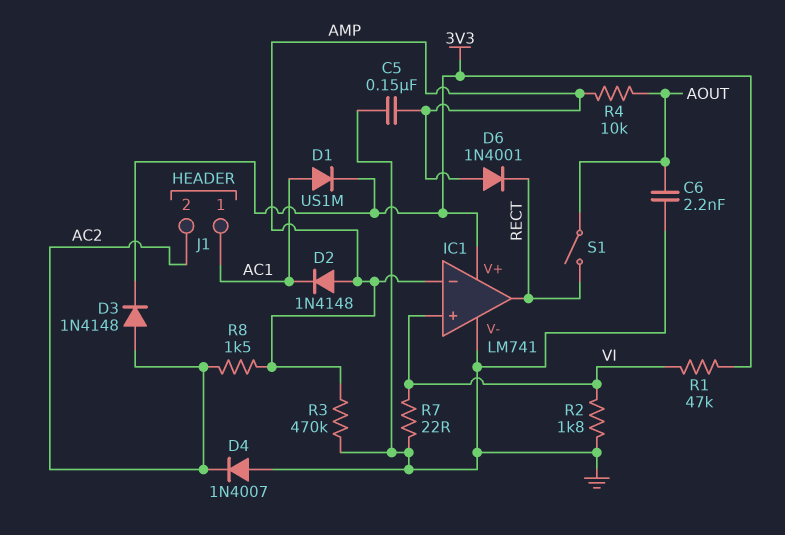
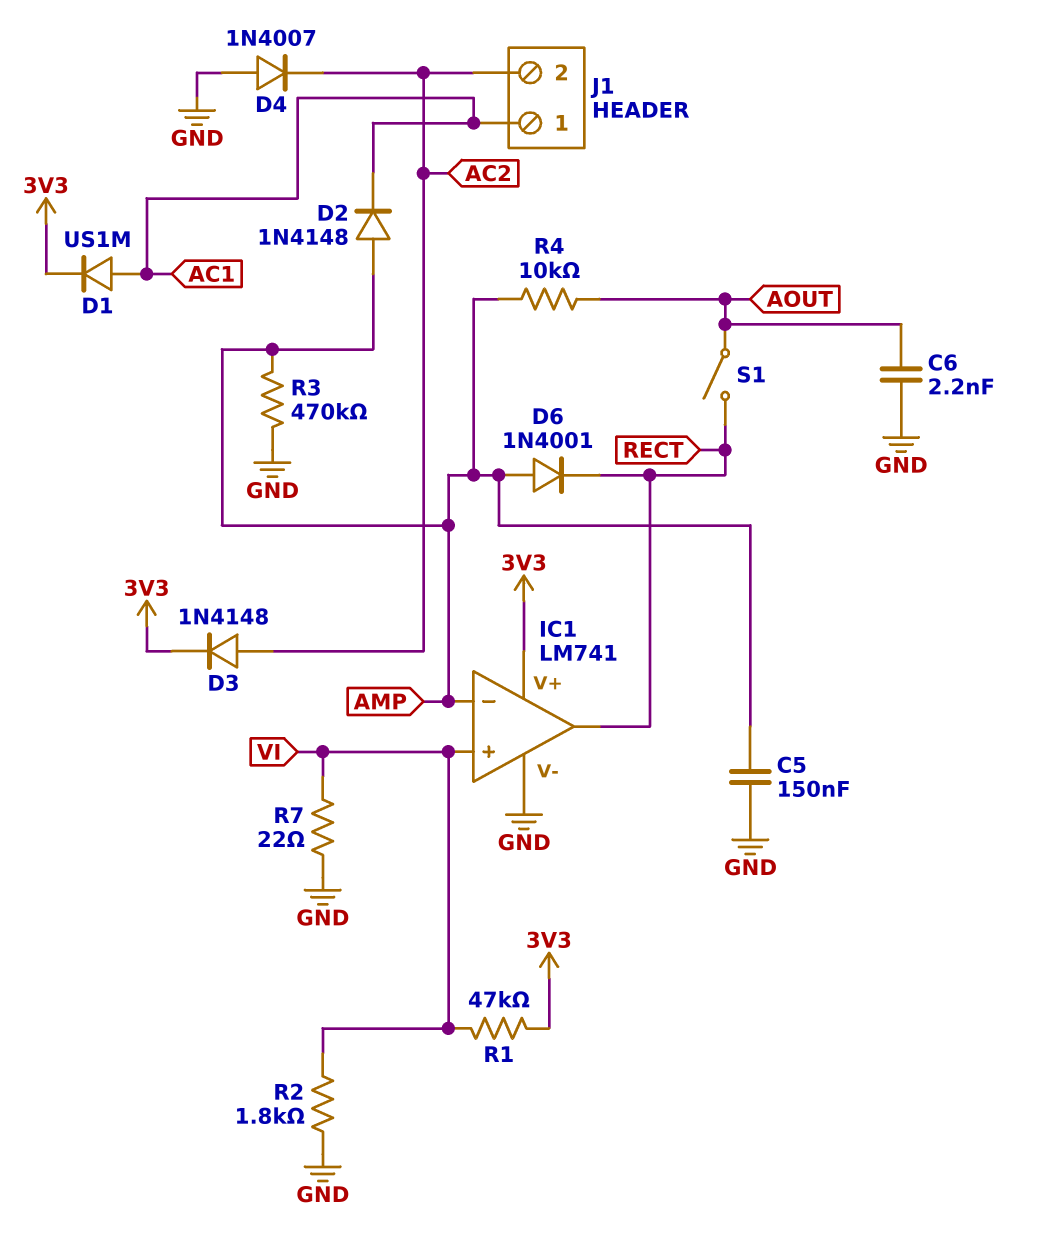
R8: 1.5k (AC2, AMP) -> none

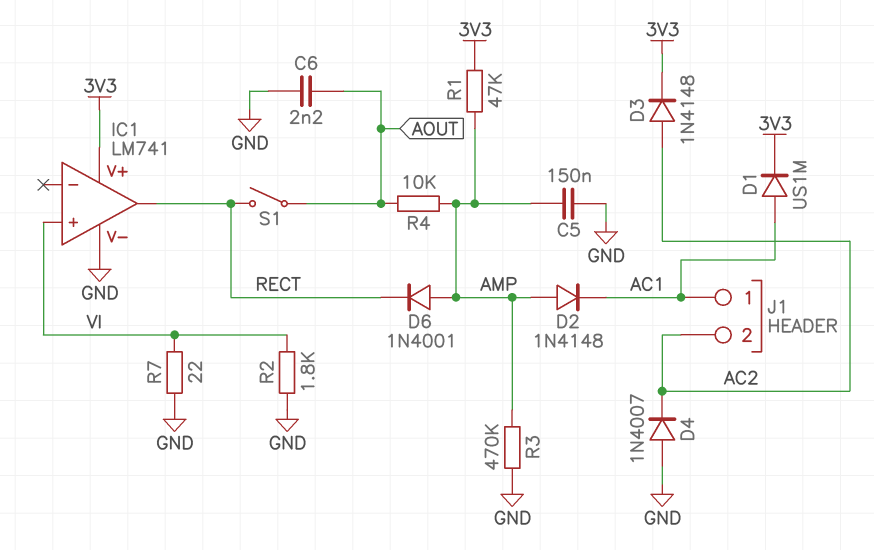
IC1 pin in-: AMP -> none
R1: 47k (3V3, VI) -> 47k (3V3, AMP)

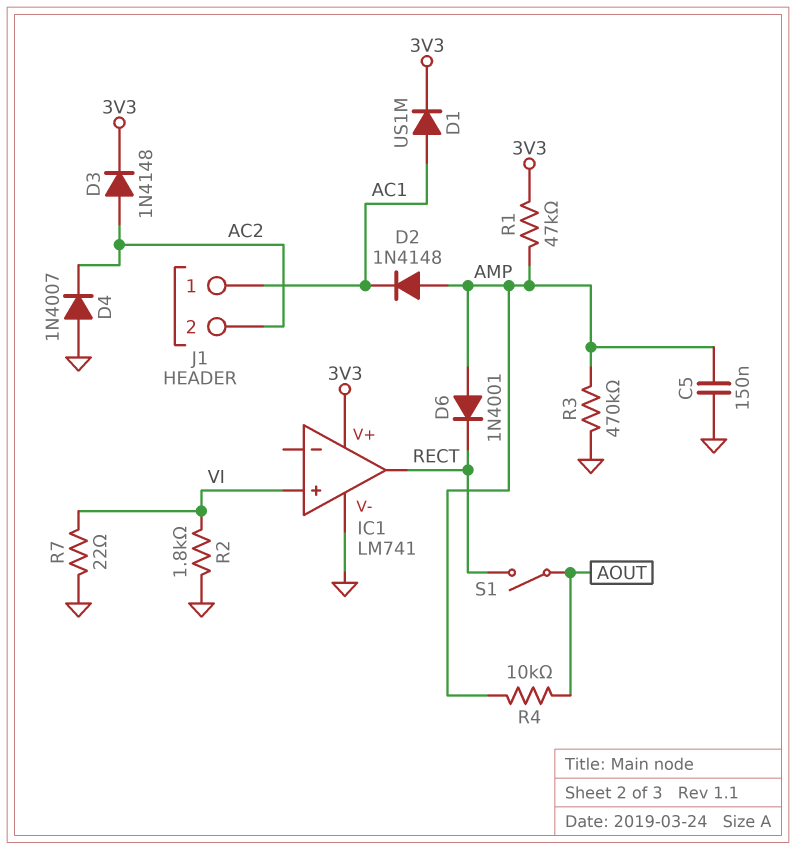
C6: 2.2nF (AOUT, GND) -> none

